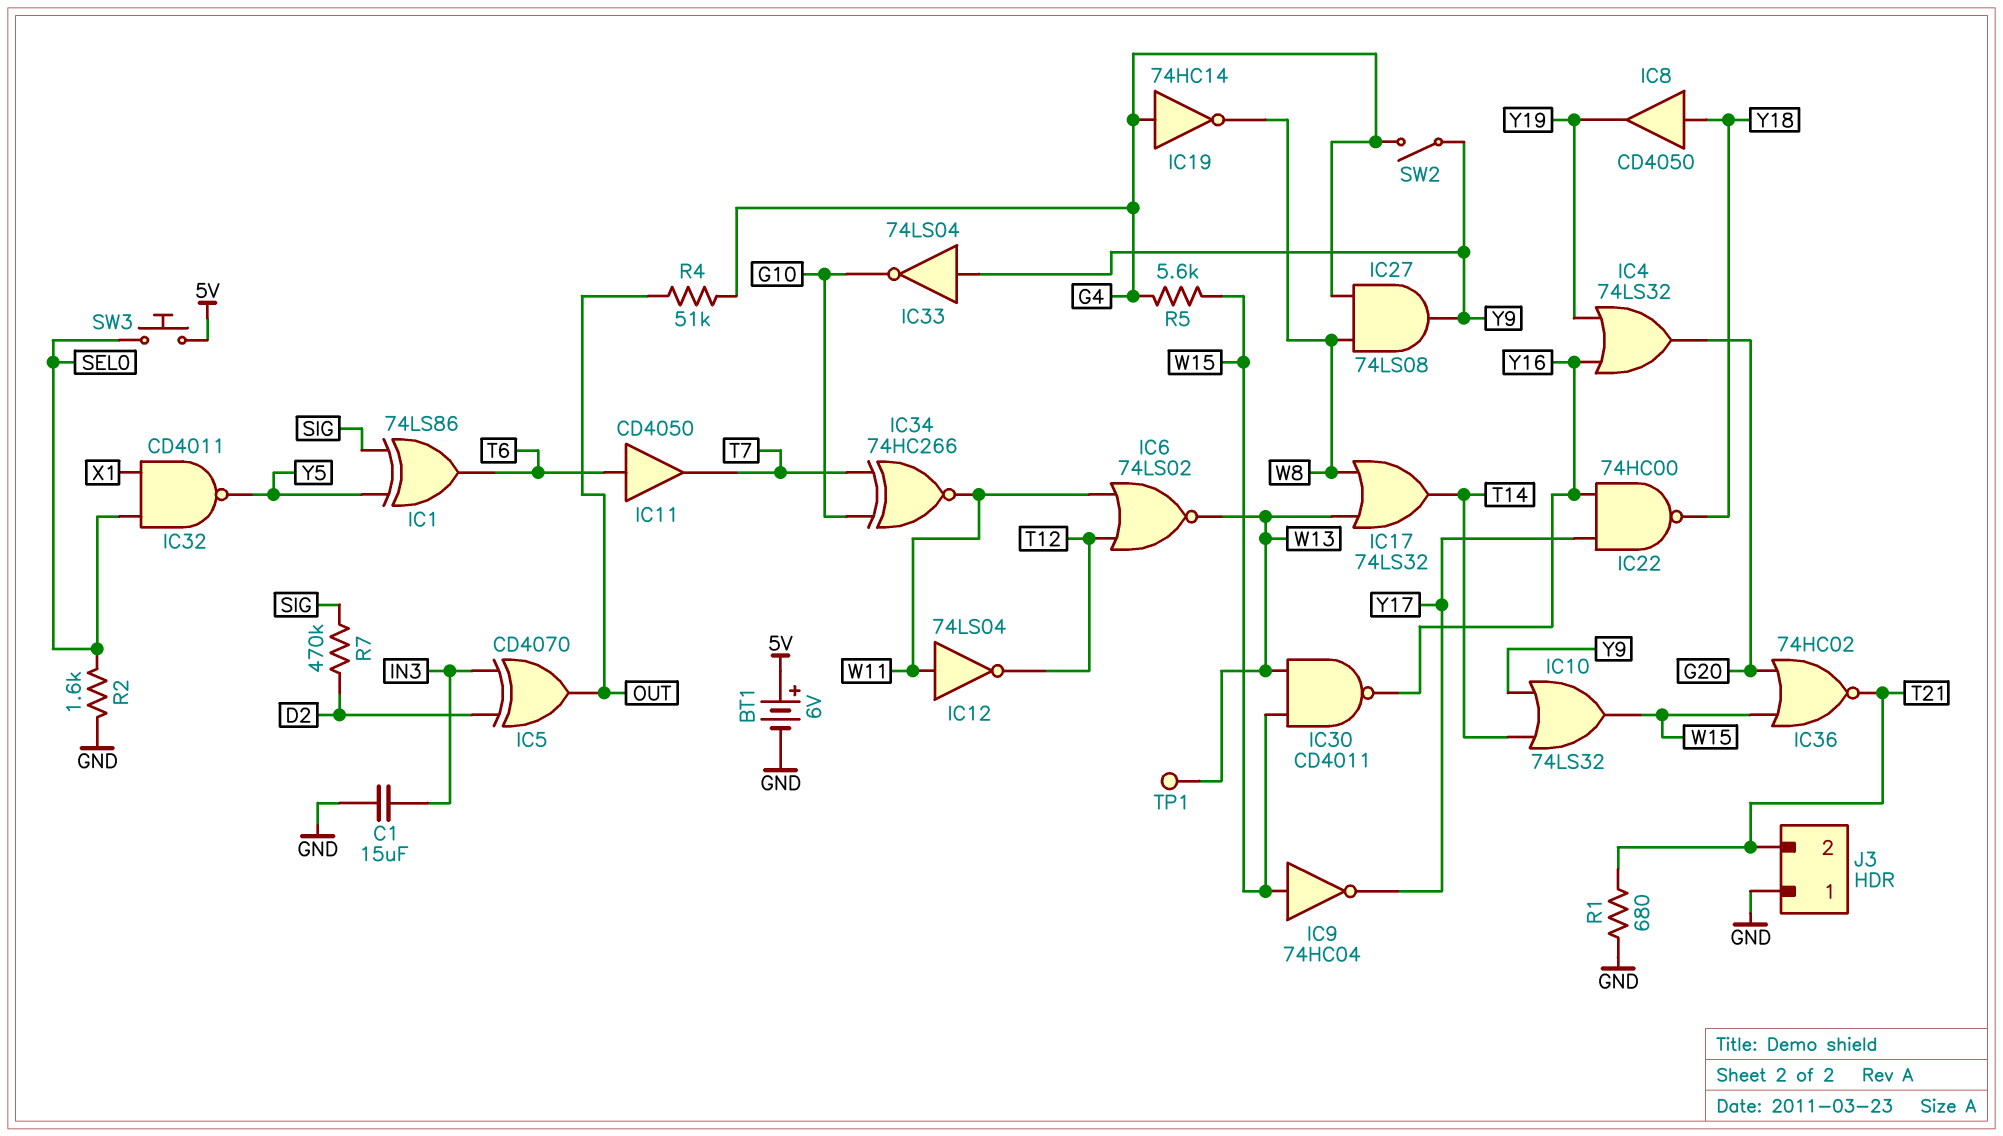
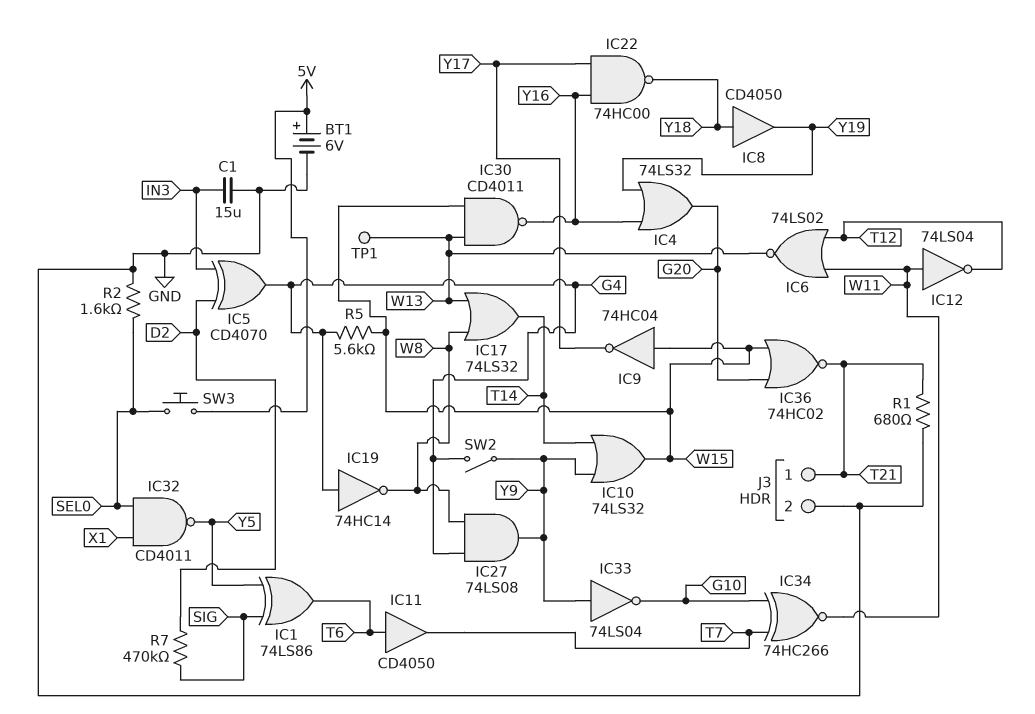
IC5: XOR CD4070 (in D2, in IN3, out OUT) -> XOR CD4070 (in D2, in IN3, out G4)
J3 pin 1: GND -> T21
J3 pin 2: T21 -> GND
R4: 51k (G4, OUT) -> none

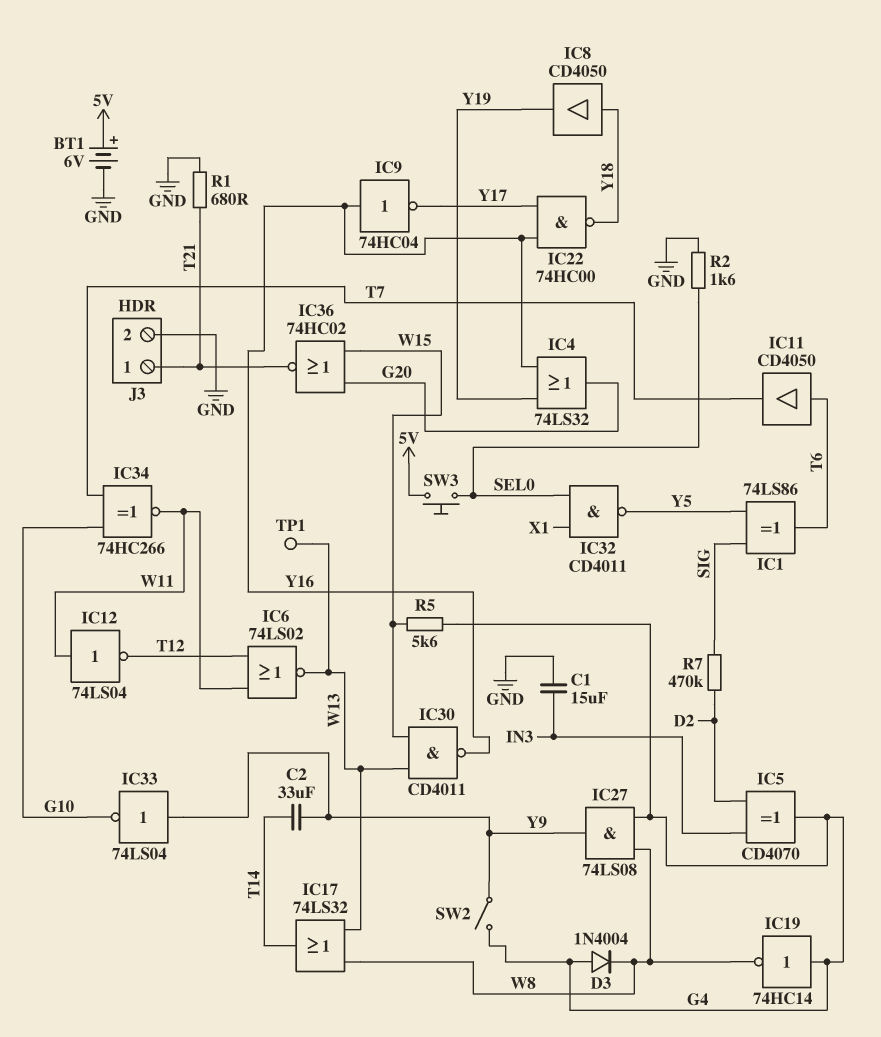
C2: none -> 33uF (T14, Y9)
D3: none -> diode 1N4004 (A G4, K W8)
IC9: NOT 74HC04 (in W15, out Y17) -> NOT 74HC04 (in Y16, out Y17)
IC10: OR 74LS32 (in T14, in Y9, out W15) -> none

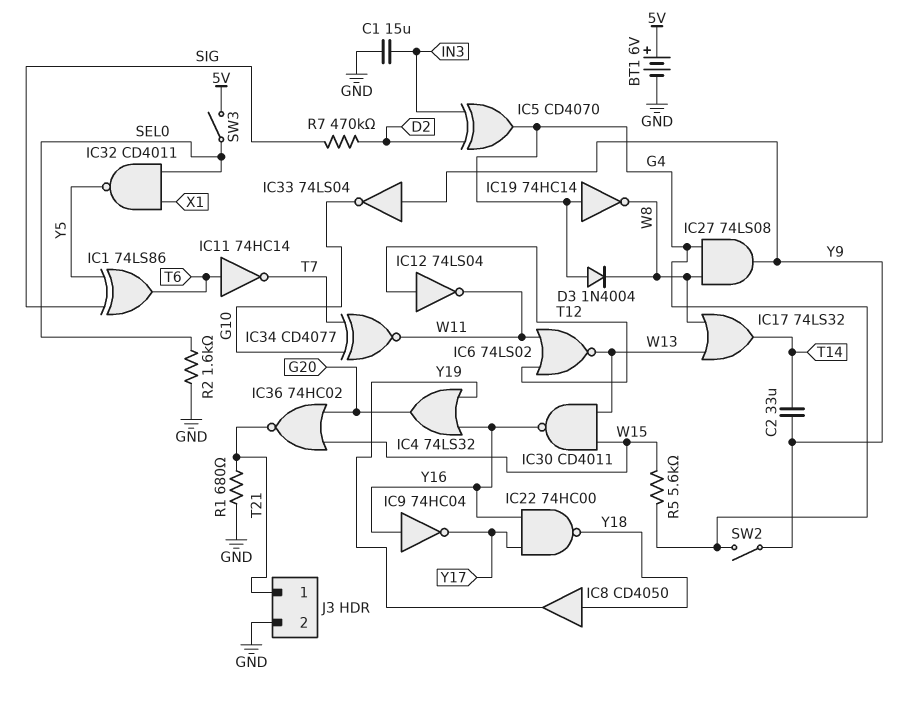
IC11: buffer CD4050 (in T6, out T7) -> NOT 74HC14 (in T6, out T7)
IC12: NOT 74LS04 (in W11, out T12) -> NOT 74LS04 (in T12, out W11)
IC34: XNOR 74HC266 (in G10, in T7, out W11) -> XNOR CD4077 (in G10, in T7, out W11)
SW3: button (5V, SEL0) -> switch (5V, SEL0)
TP1: test point (W13) -> none

